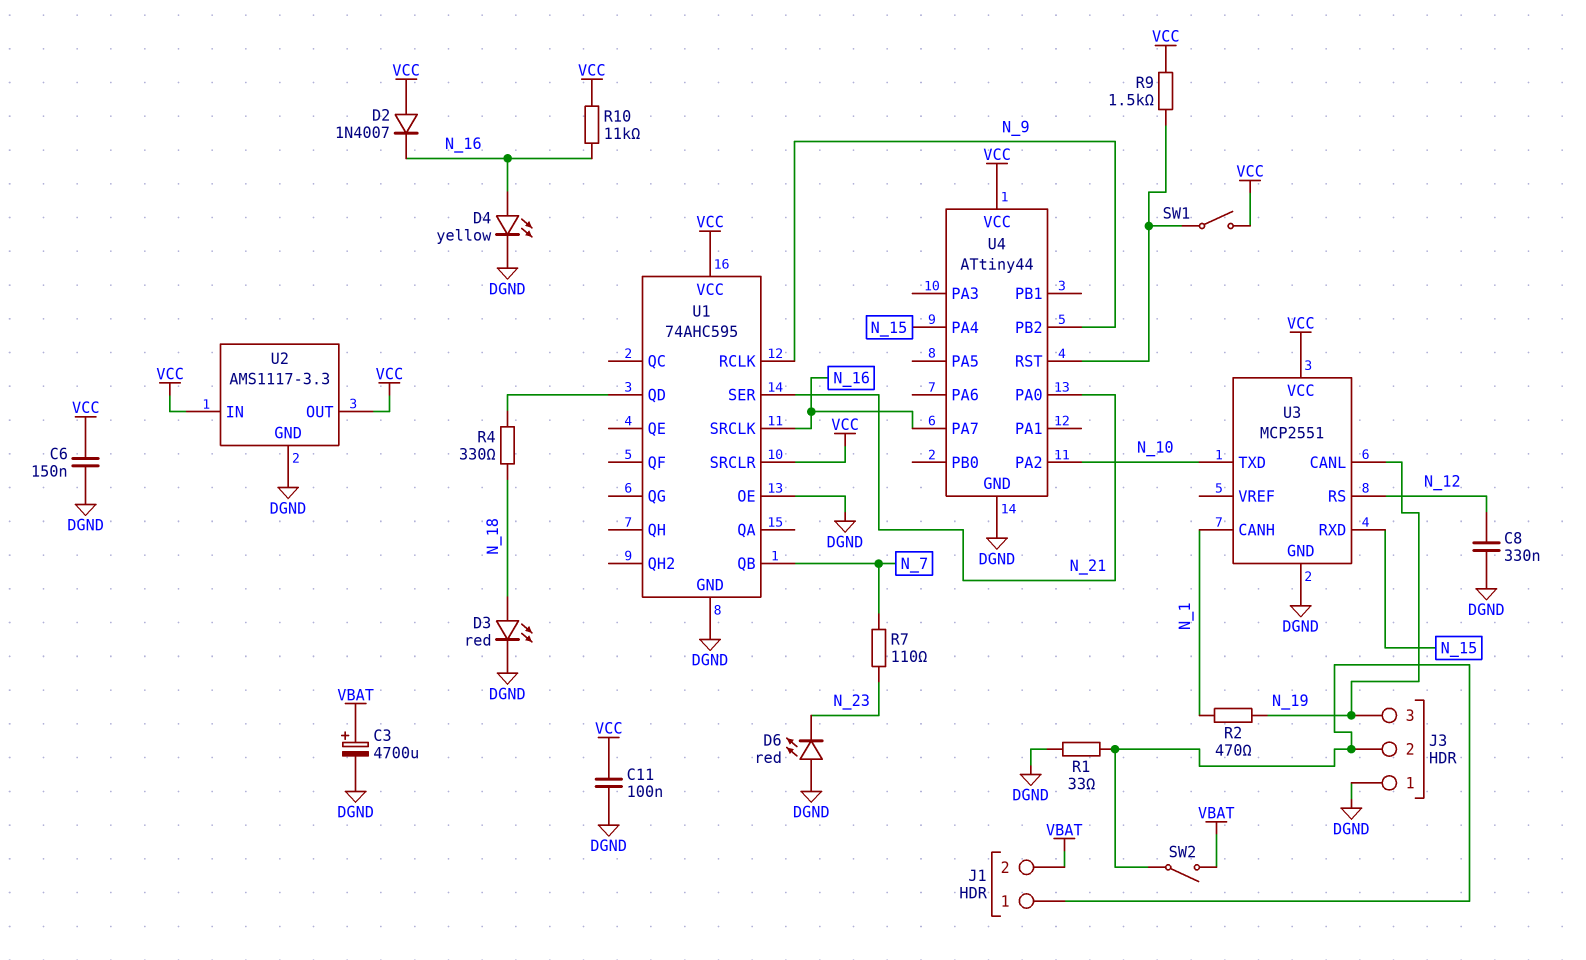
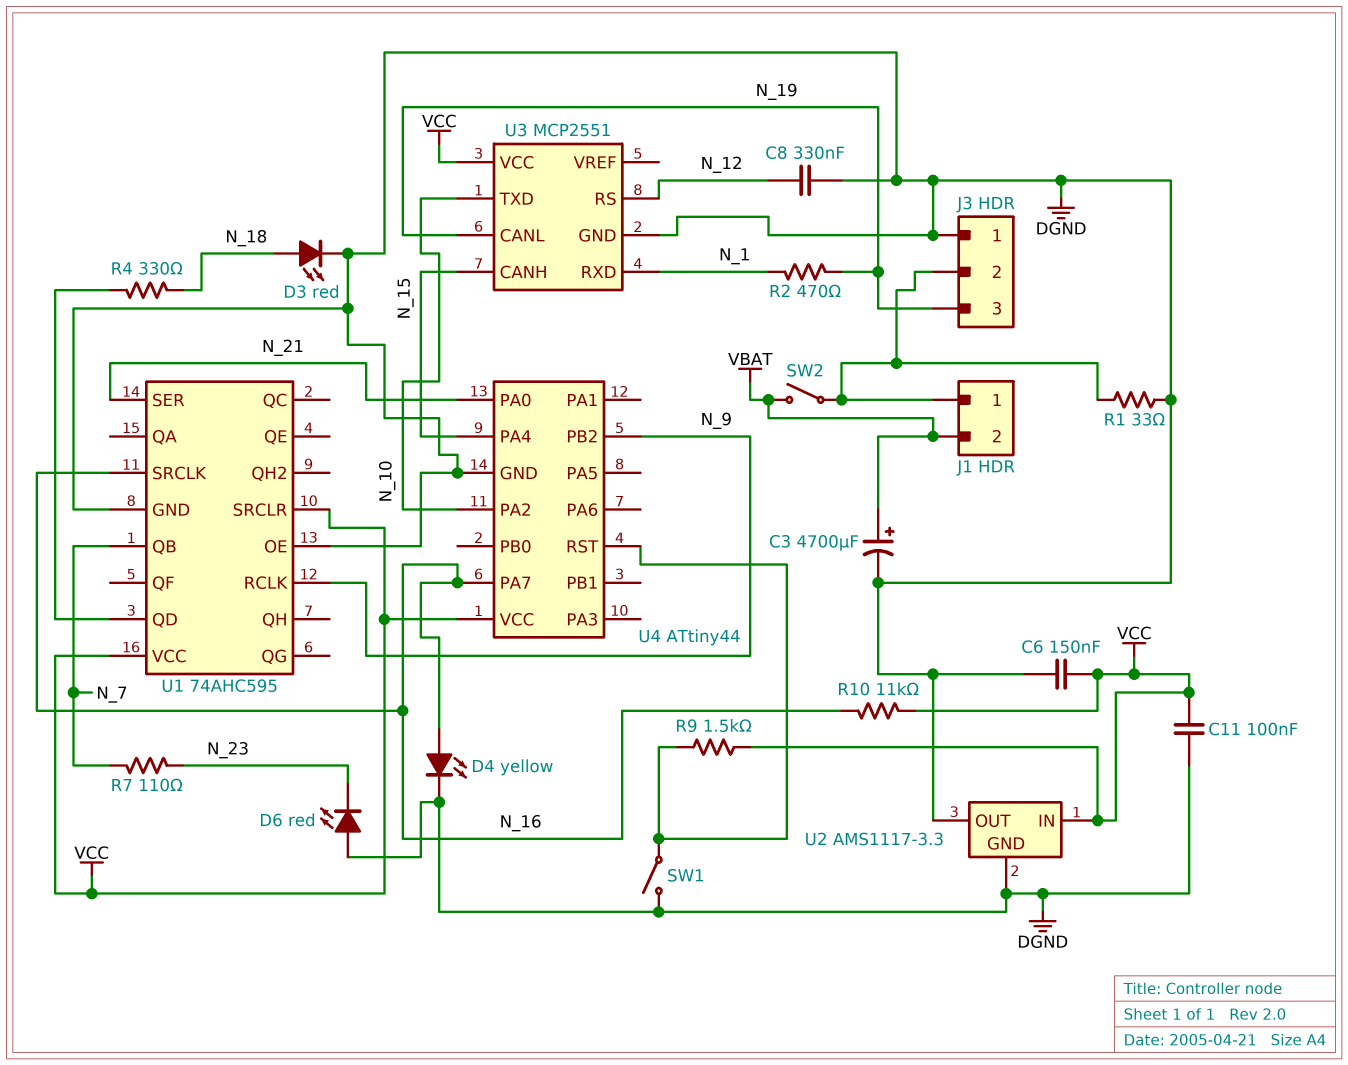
D2: diode 1N4007 (A VCC, K N_16) -> none
SW1: switch (U4/RST, VCC) -> switch (DGND, U4/RST)
U2 pin OUT: VCC -> DGND
U3 pin CANH: N_1 -> N_15
U3 pin RXD: N_15 -> N_1

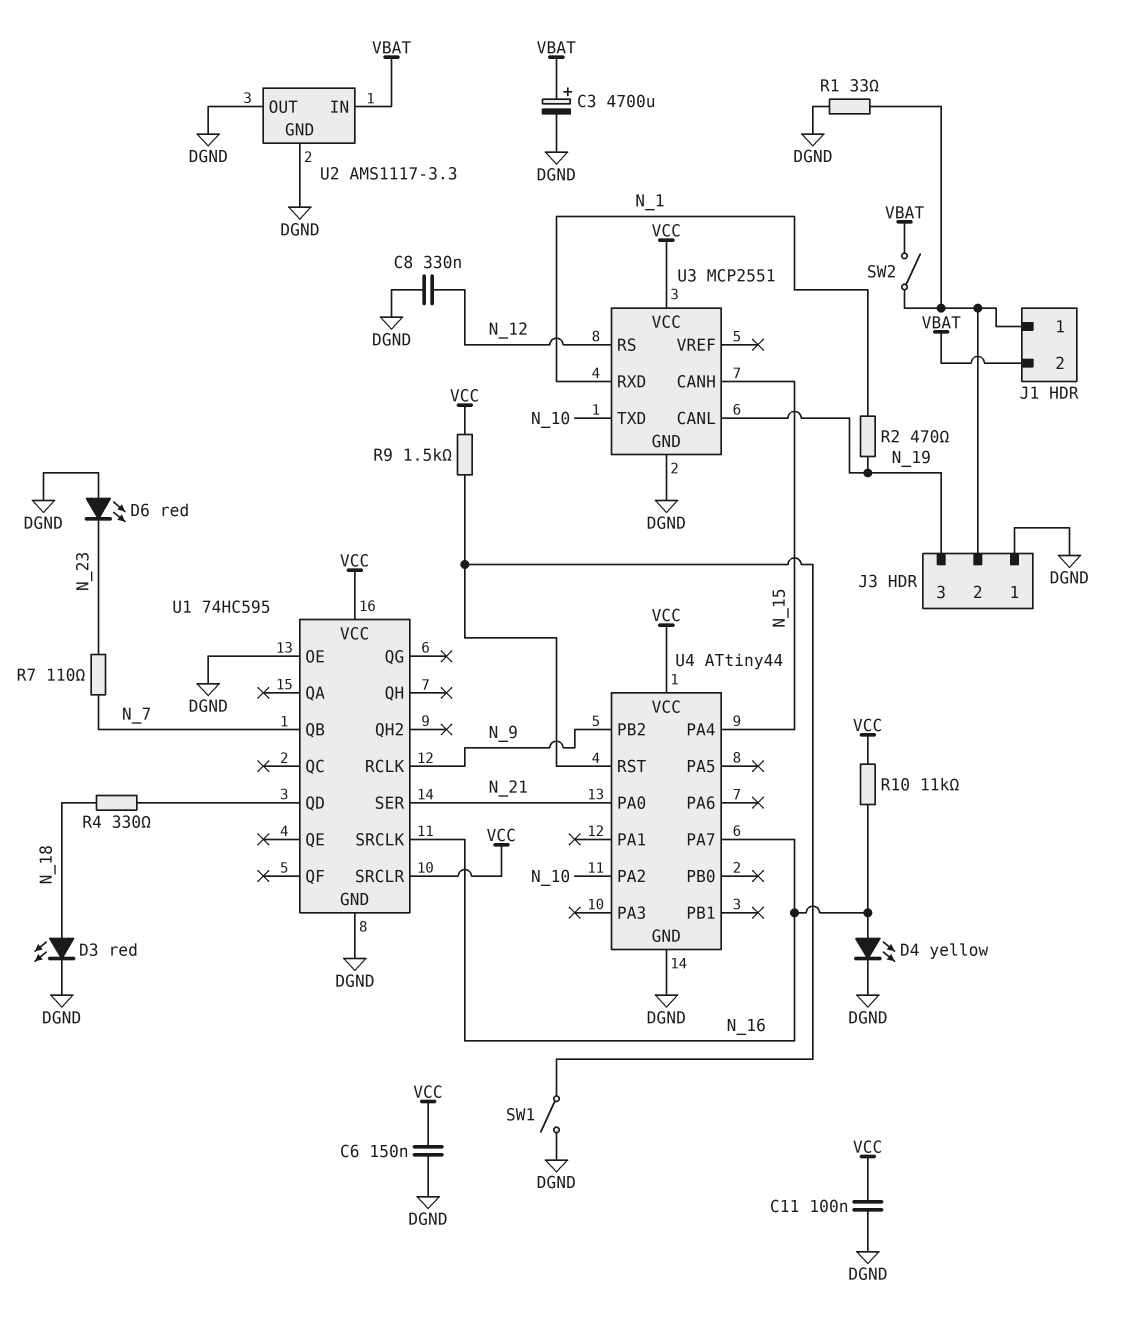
U1: 74AHC595 -> 74HC595
U2 pin IN: VCC -> VBAT

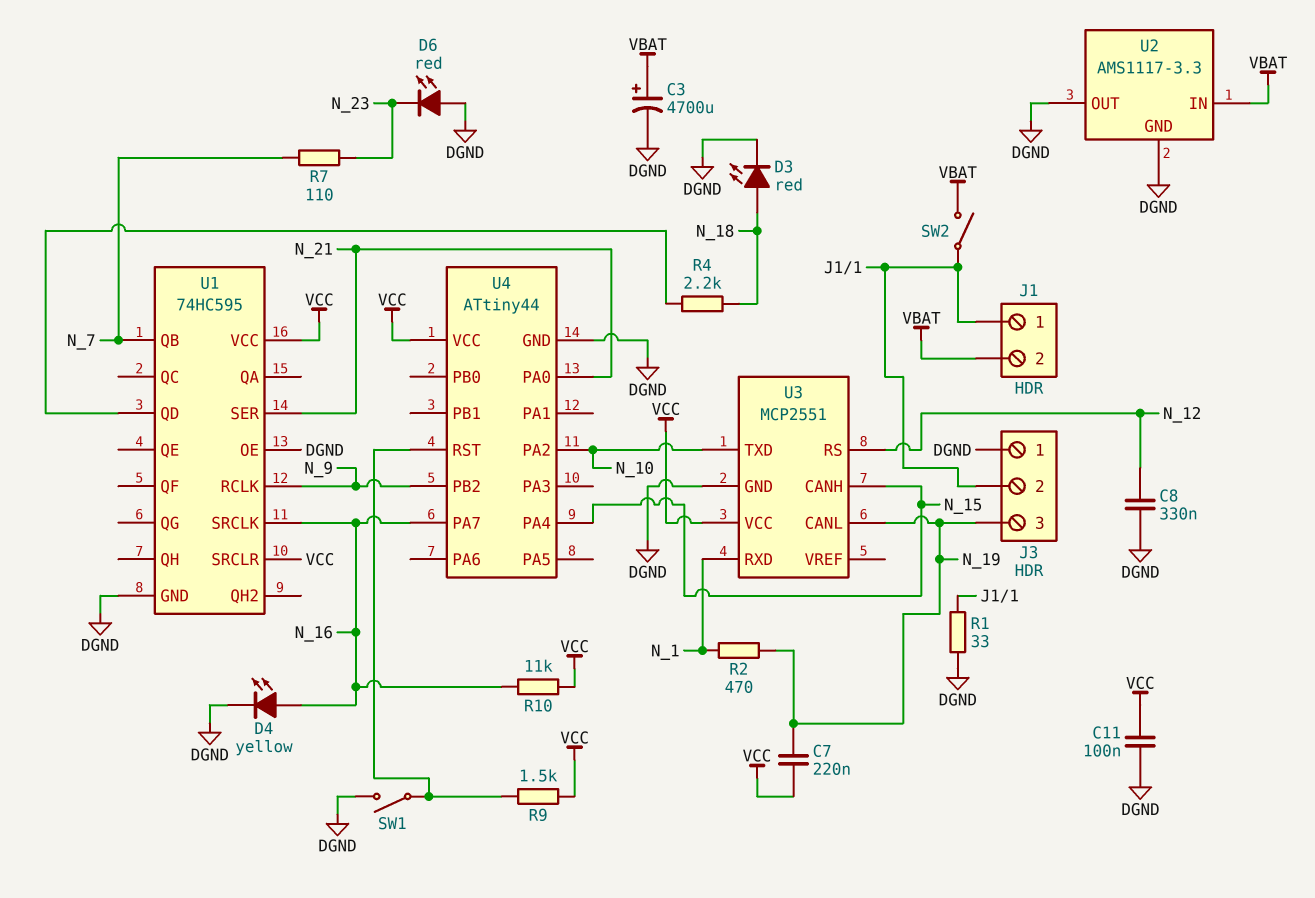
C6: 150nF (DGND, VCC) -> none
C7: none -> 220nF (N_19, VCC)
R4: 330 (N_18, U1/QD) -> 2.2k (N_18, U1/QD)

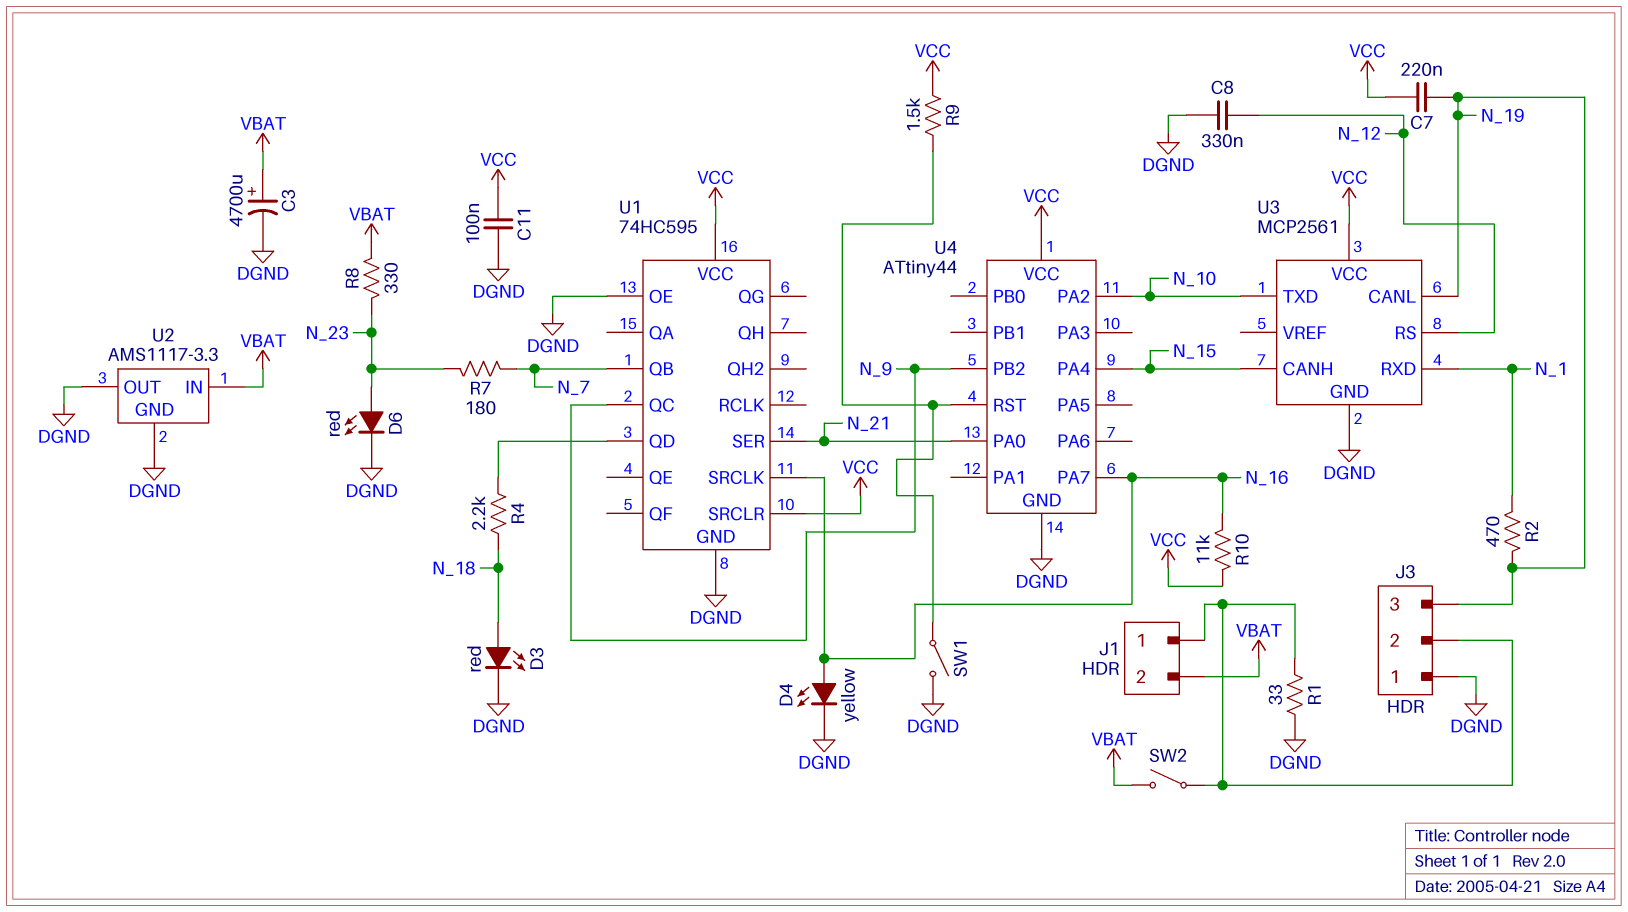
D6: LED red (A DGND, K N_23) -> LED red (A N_23, K DGND)
R7: 110 (N_7, N_23) -> 180 (N_7, N_23)
R8: none -> 330 (N_23, VBAT)
U1 pin QC: none -> N_9
U1 pin RCLK: N_9 -> none
U3: MCP2551 -> MCP2561

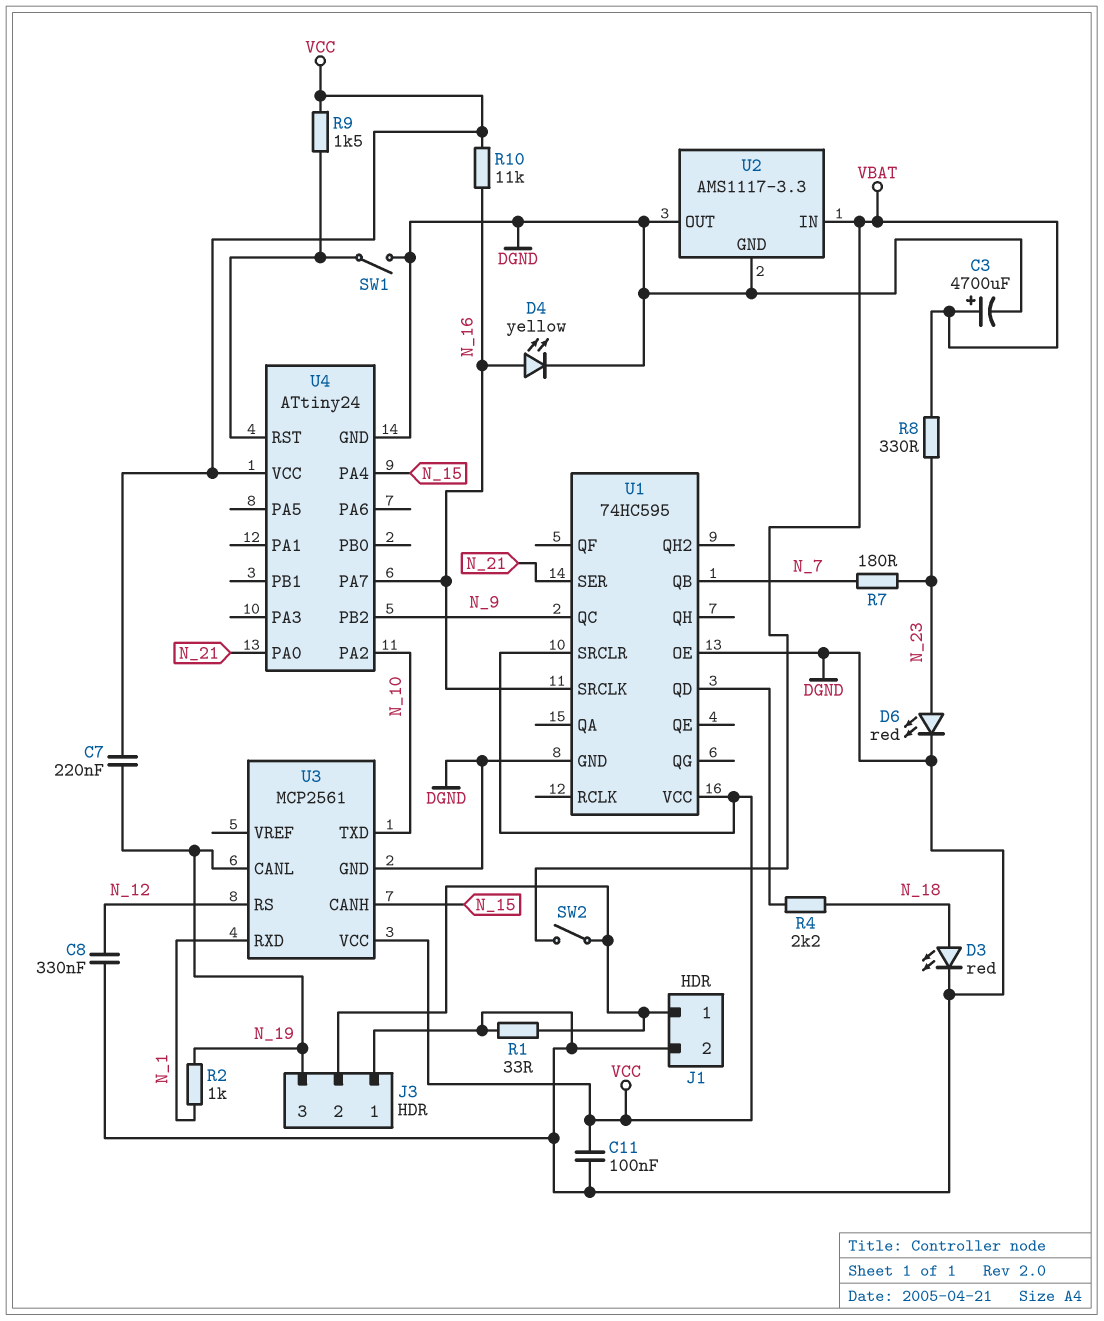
J1 pin 2: VBAT -> DGND
R2: 470 (N_1, N_19) -> 1k (N_1, N_19)
U4: ATtiny44 -> ATtiny24

